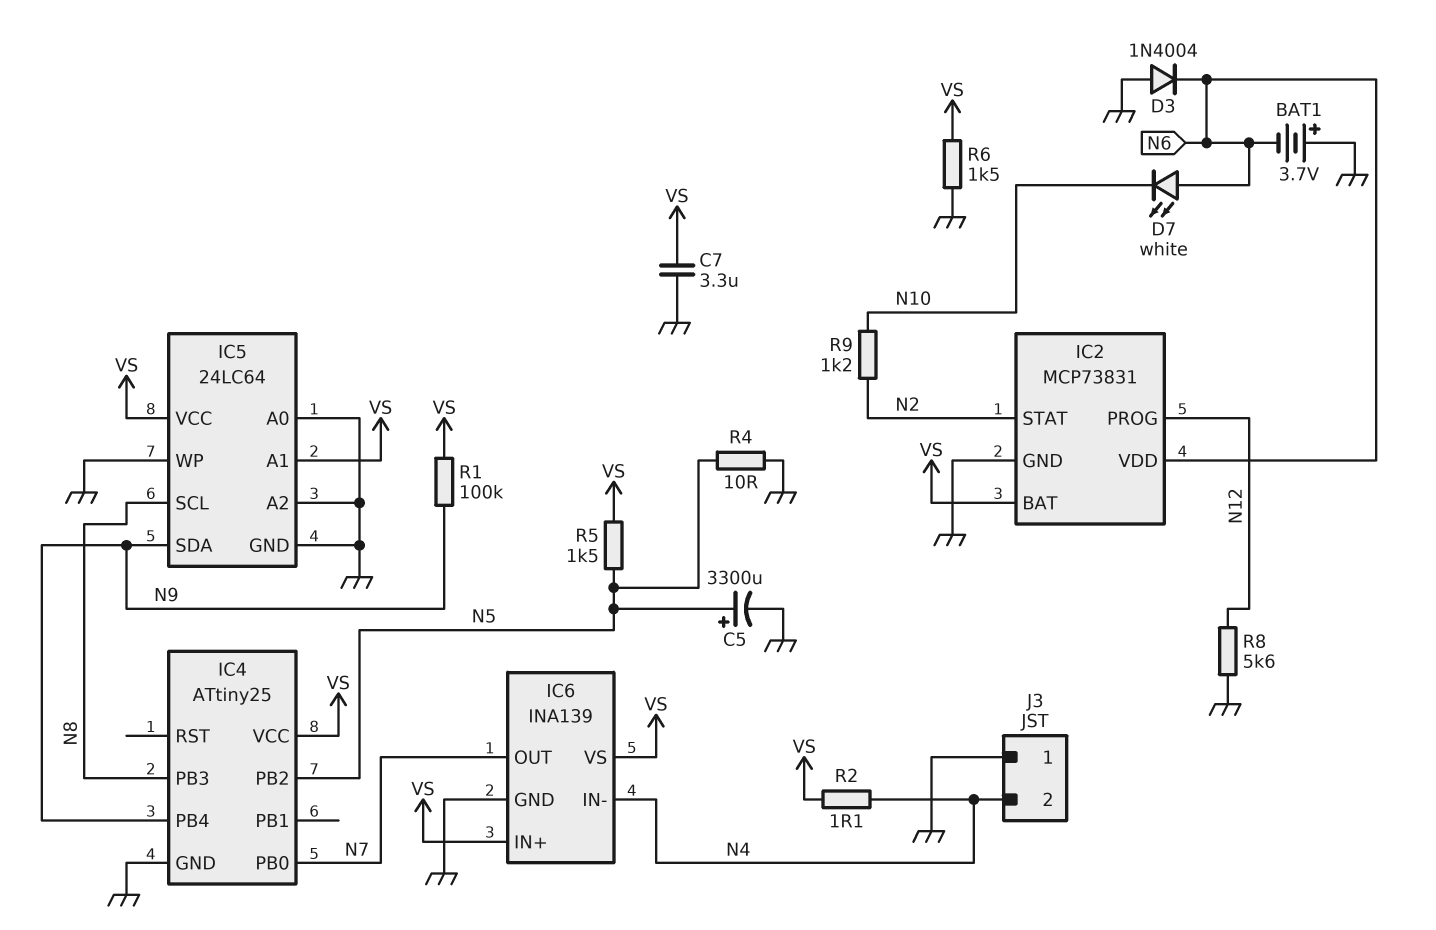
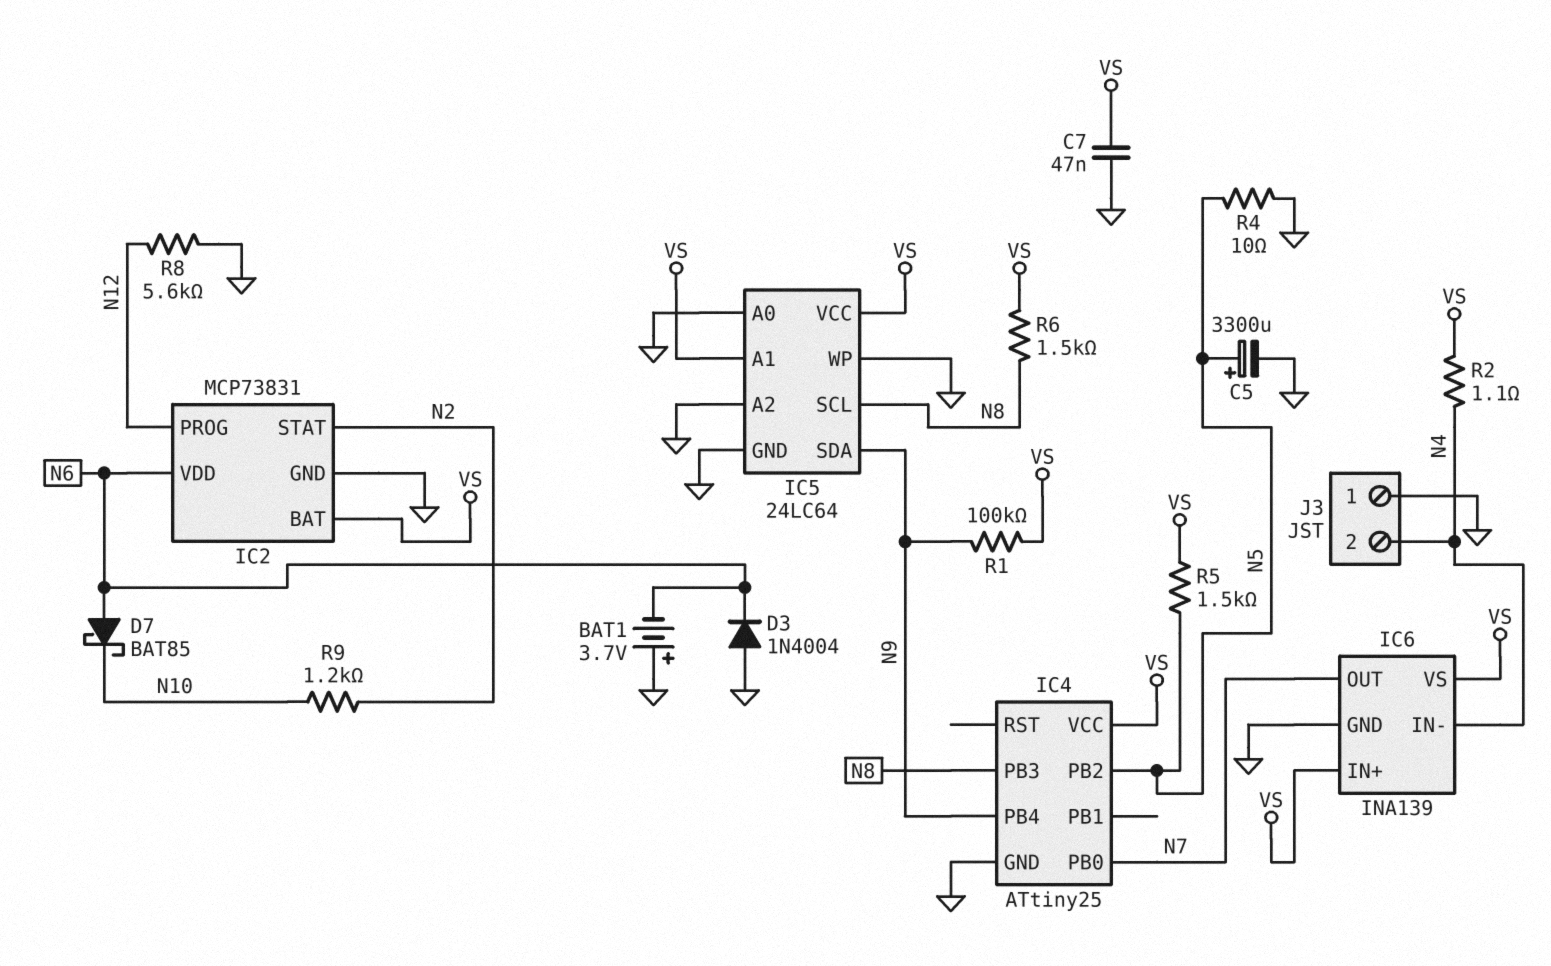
C7: 3.3uF (GND, VS) -> 47nF (GND, VS)
D7: LED white (A N6, K N10) -> schottky BAT85 (A N6, K N10)
R6: 1.5k (GND, VS) -> 1.5k (N8, VS)

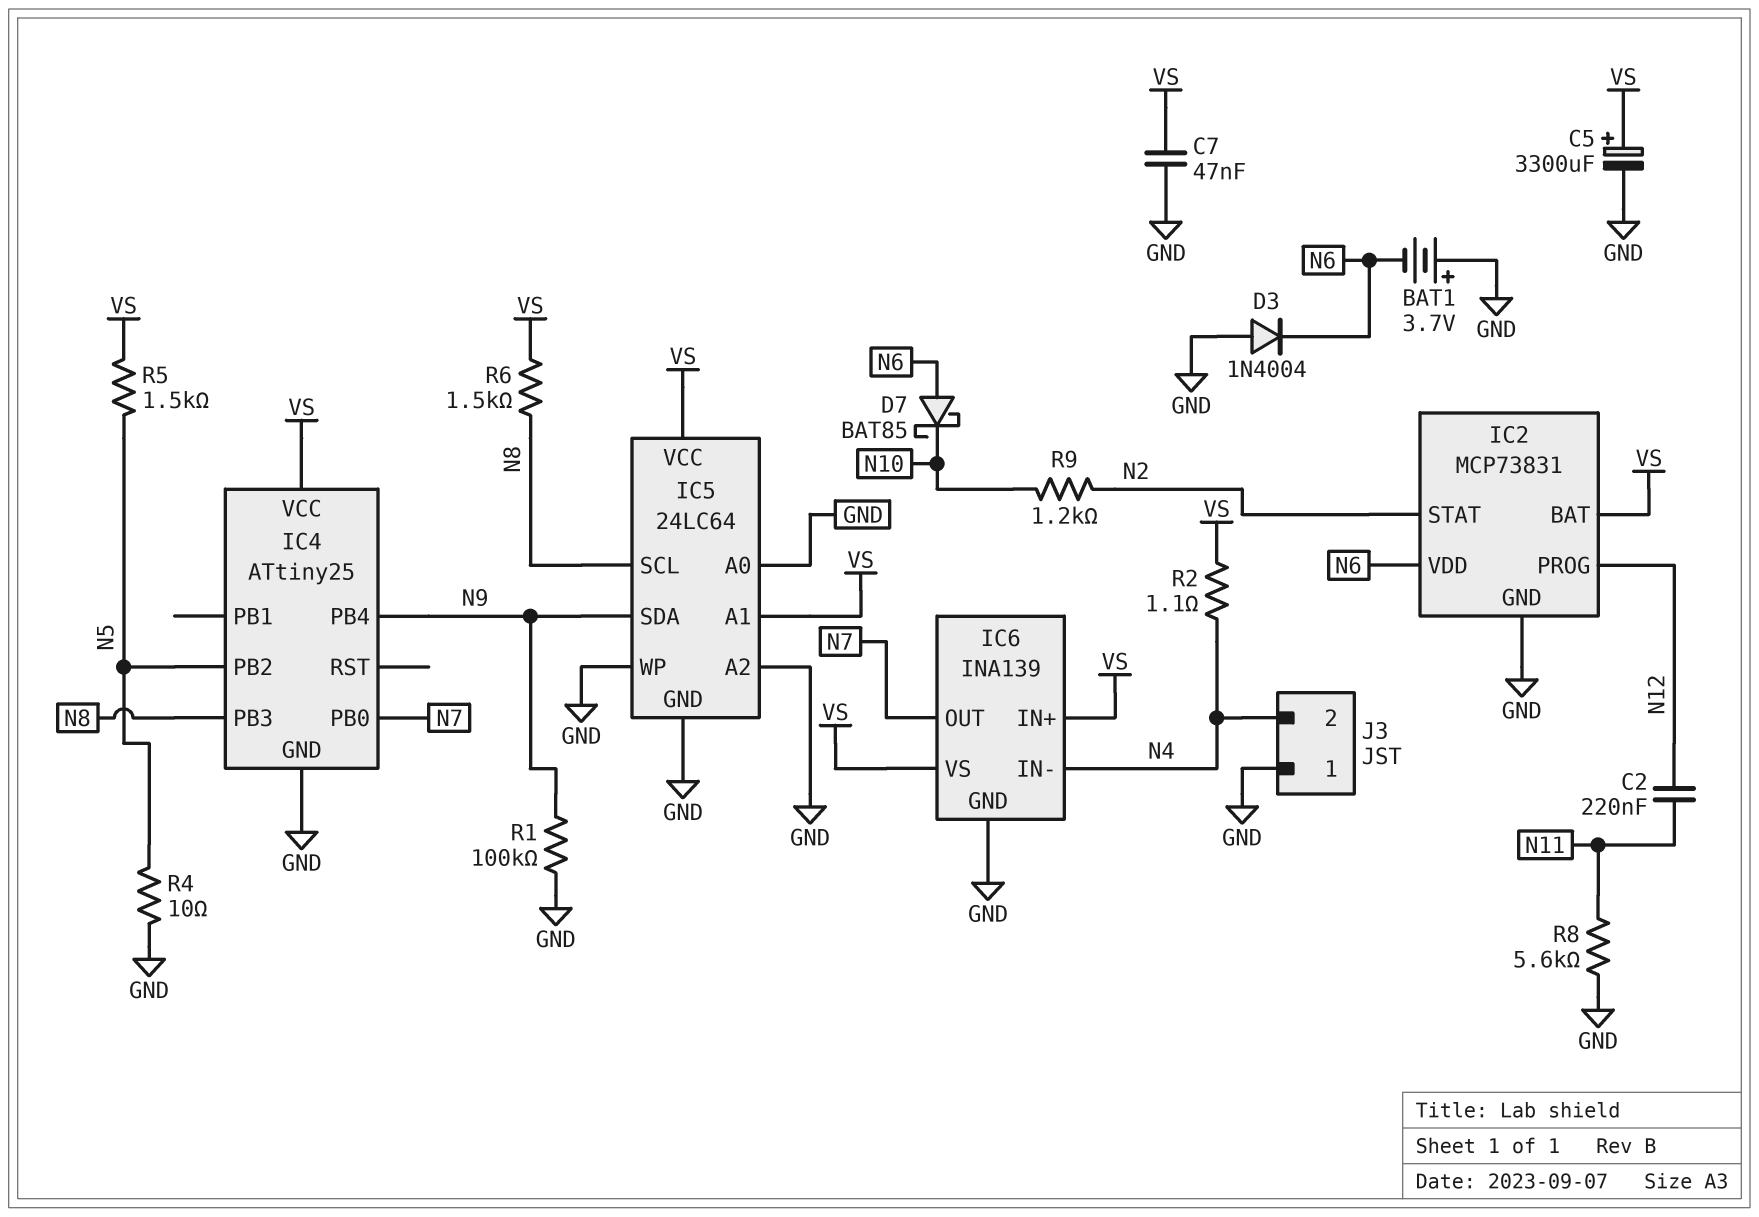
C2: none -> 220nF (N11, N12)
C5: 3300uF (plus N5, minus GND) -> 3300uF (plus VS, minus GND)
R1: 100k (N9, VS) -> 100k (GND, N9)
R8: 5.6k (GND, N12) -> 5.6k (GND, N11)

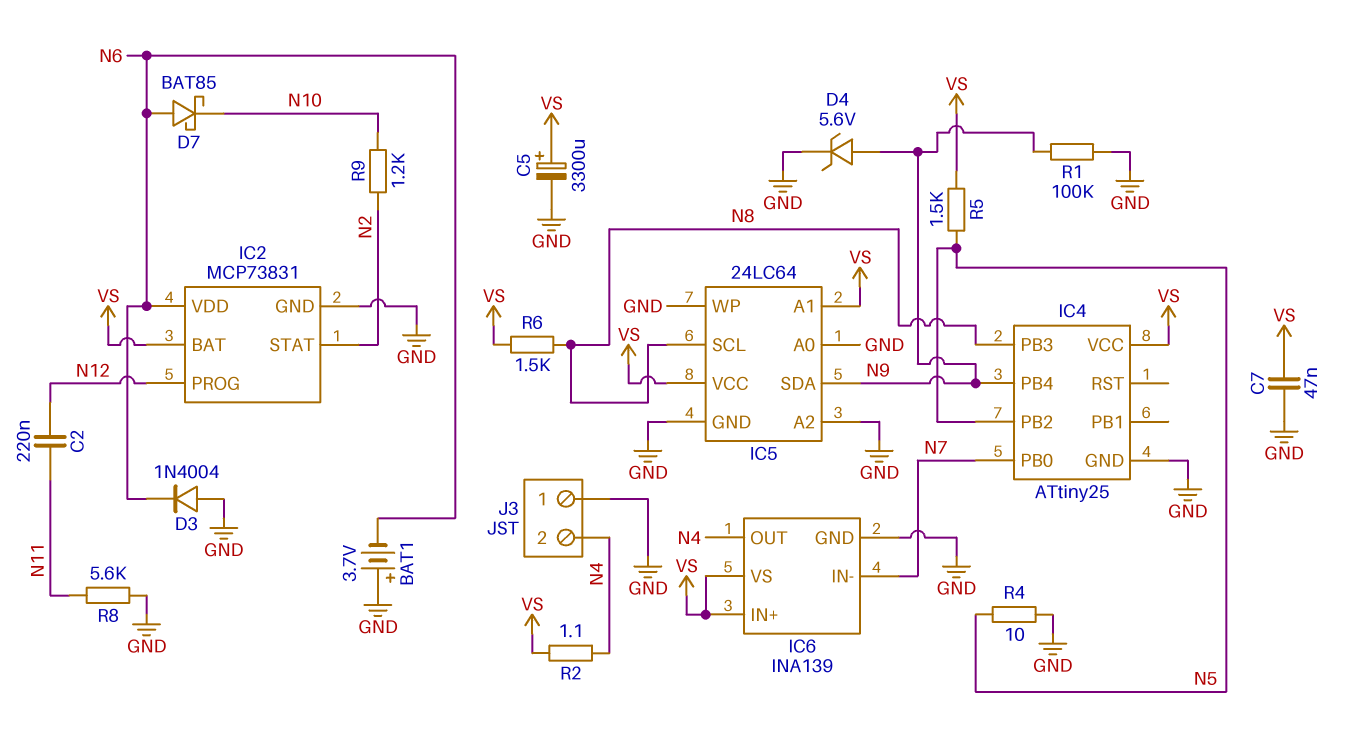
D4: none -> zener 5.6V (A N9, K GND)
IC6 pin IN-: N4 -> N7
IC6 pin OUT: N7 -> N4

